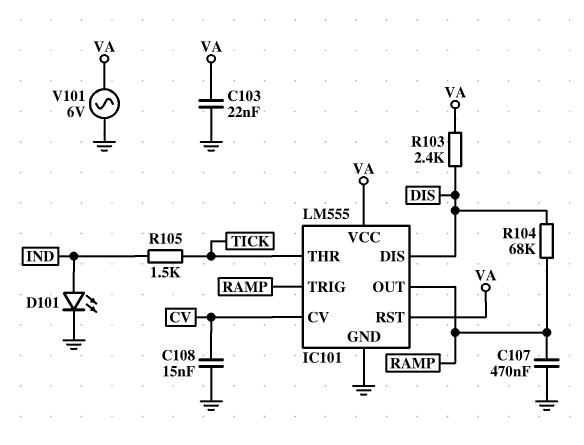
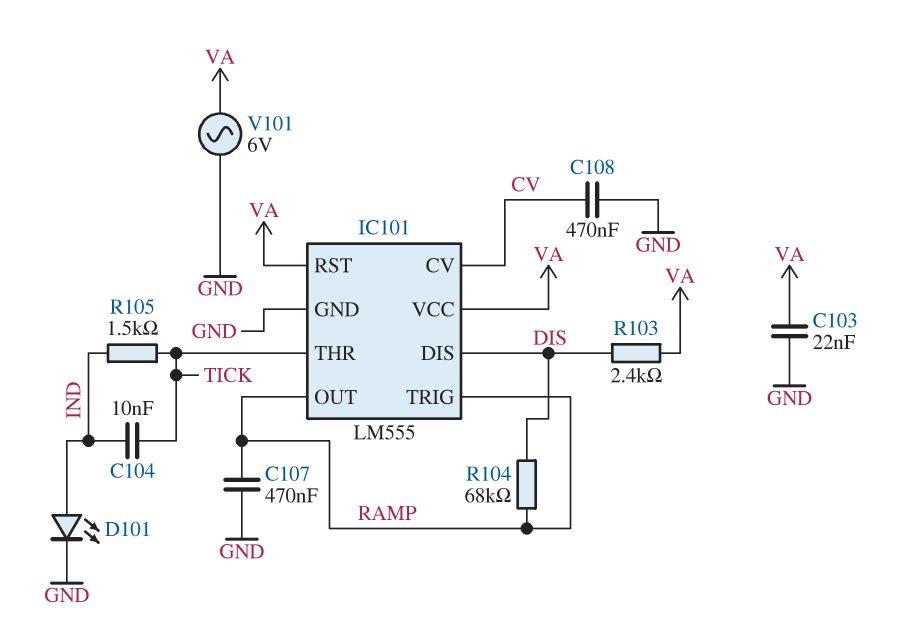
C104: none -> 10nF (IND, TICK)
C108: 15nF (CV, GND) -> 470nF (CV, GND)

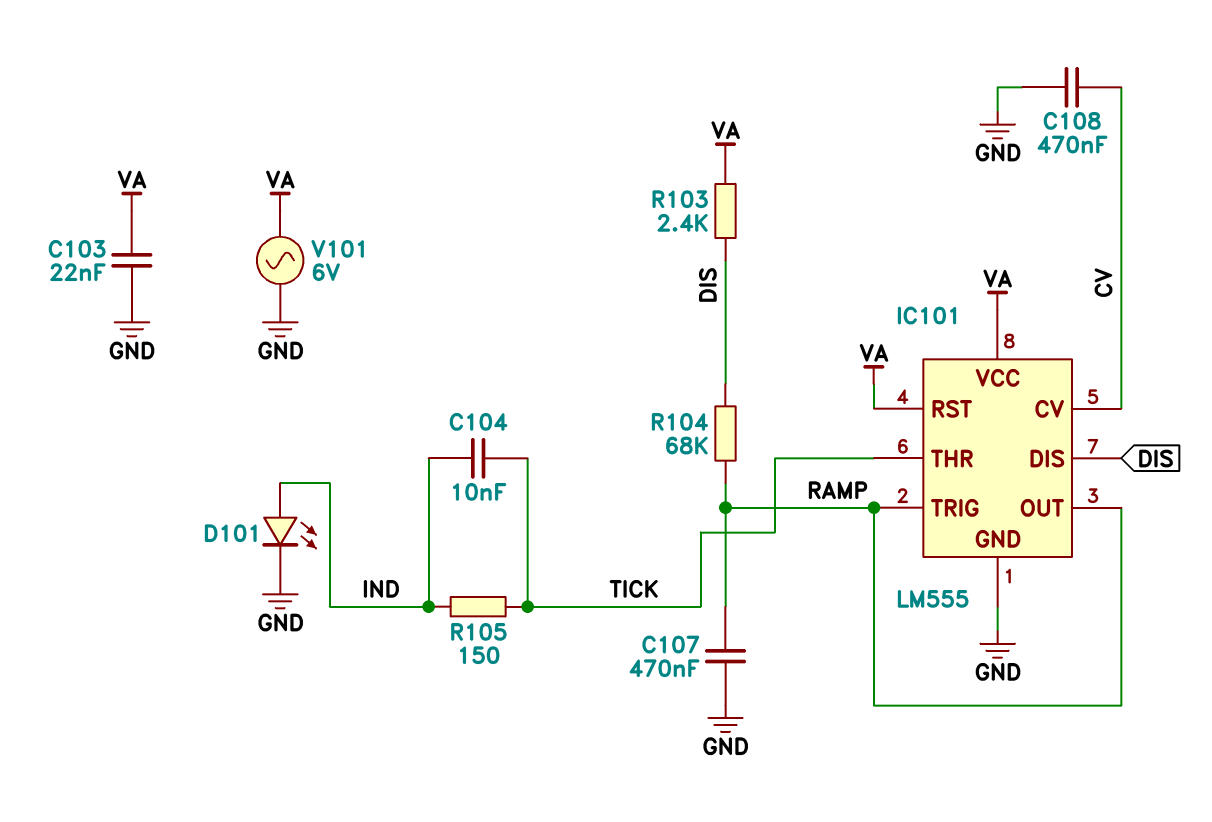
R105: 1.5k (IND, TICK) -> 150 (IND, TICK)

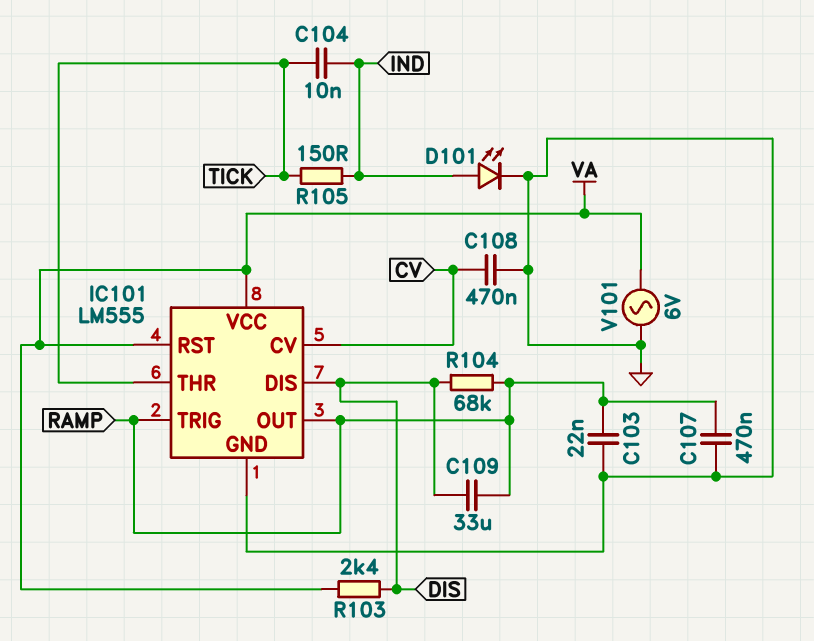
C103: 22nF (GND, VA) -> 22nF (GND, RAMP)
C109: none -> 33uF (DIS, RAMP)

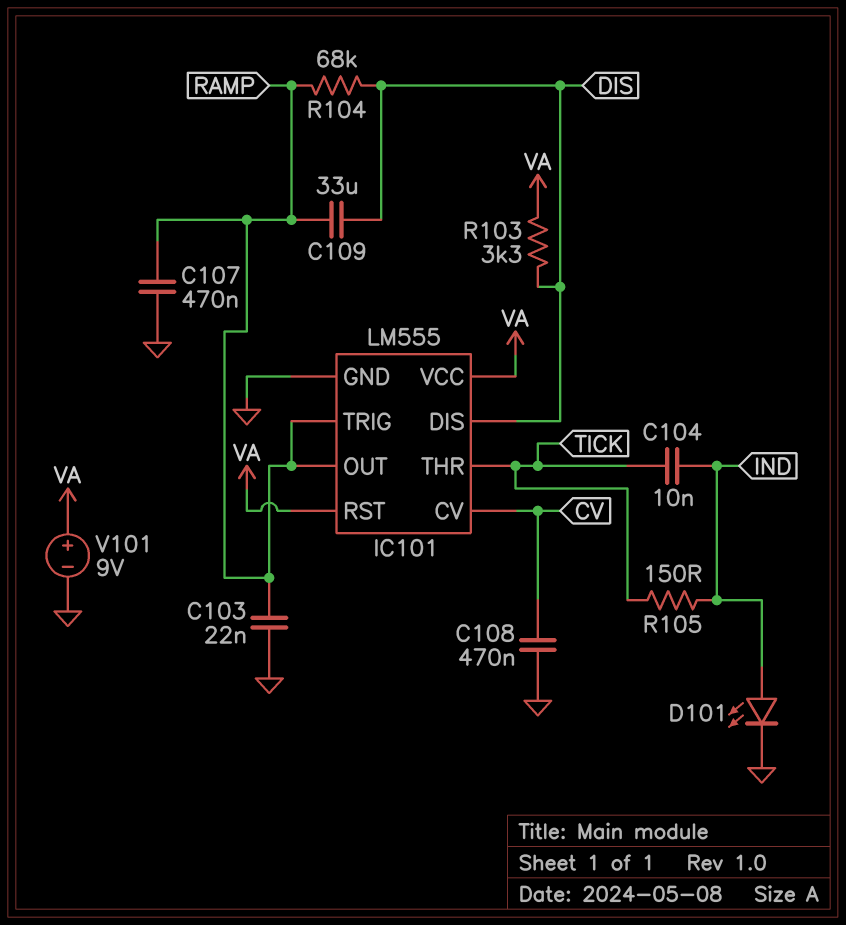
R103: 2.4k (DIS, VA) -> 3.3k (DIS, VA)
V101: AC 6V (GND, VA) -> 9V (plus VA, minus GND)

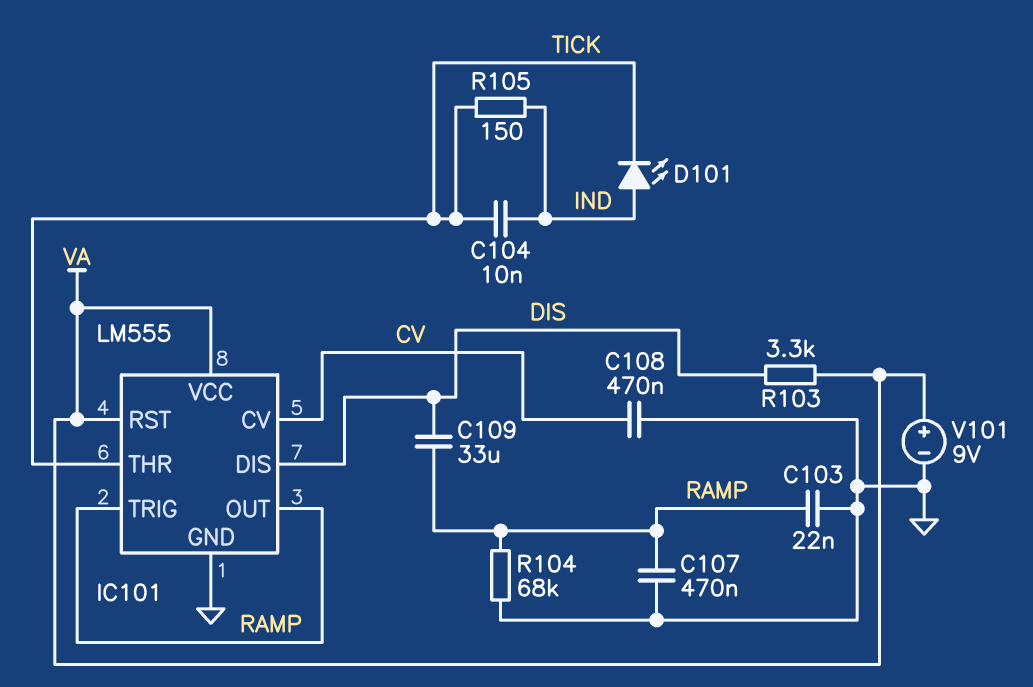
D101: LED (A IND, K GND) -> LED (A IND, K TICK)
R104: 68k (DIS, RAMP) -> 68k (GND, RAMP)

